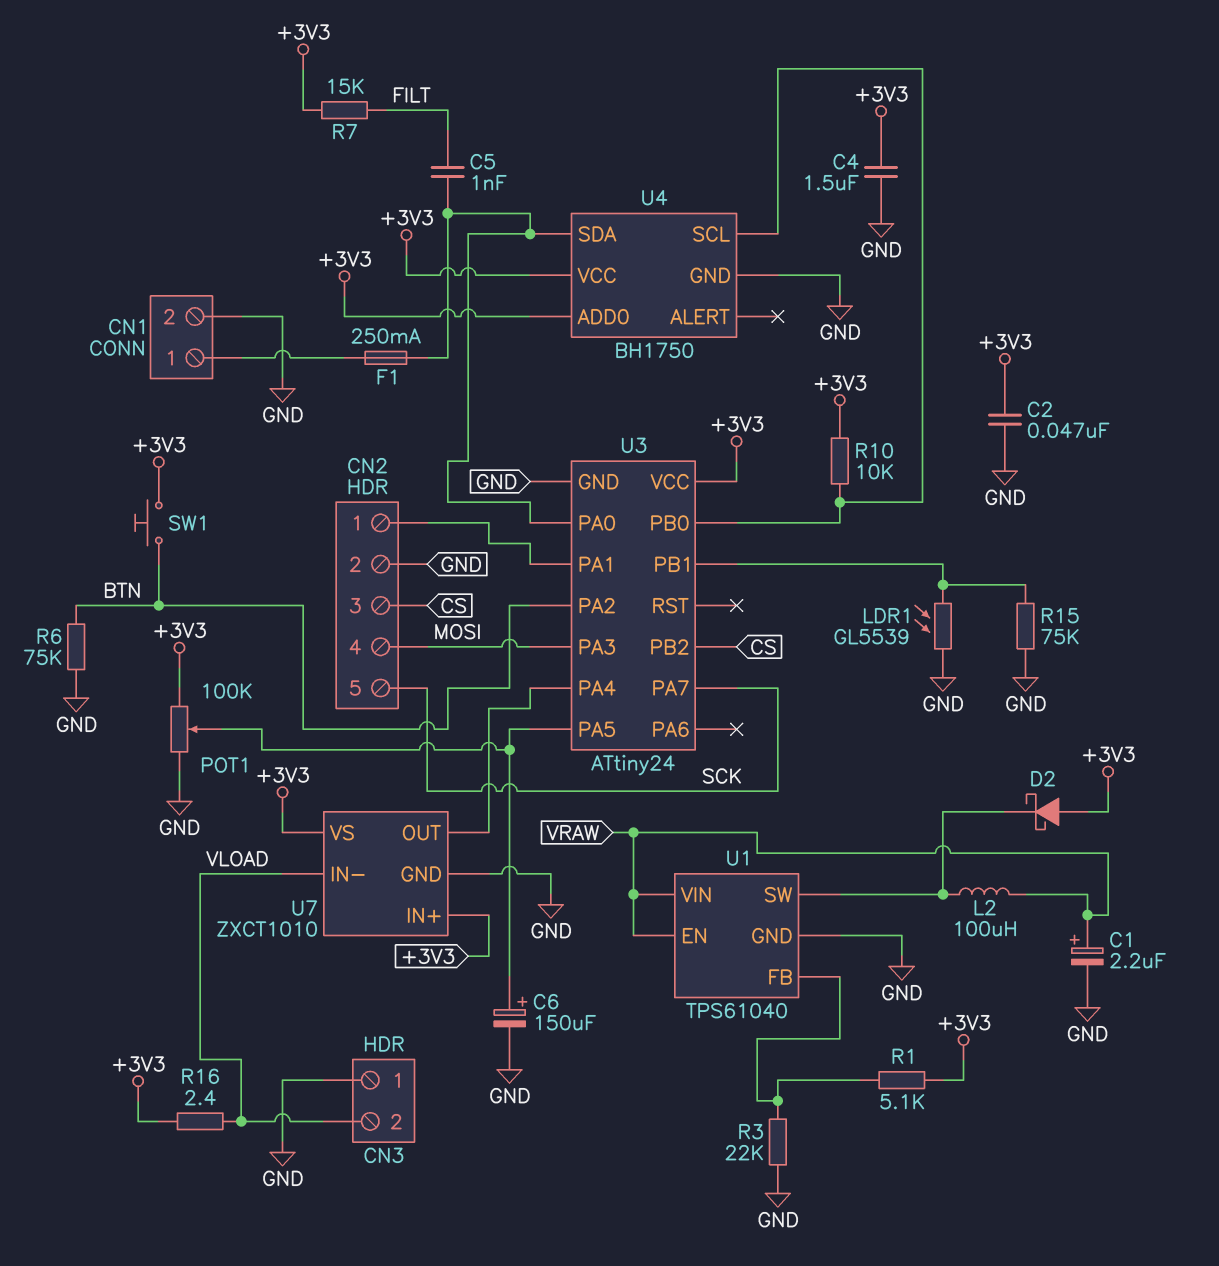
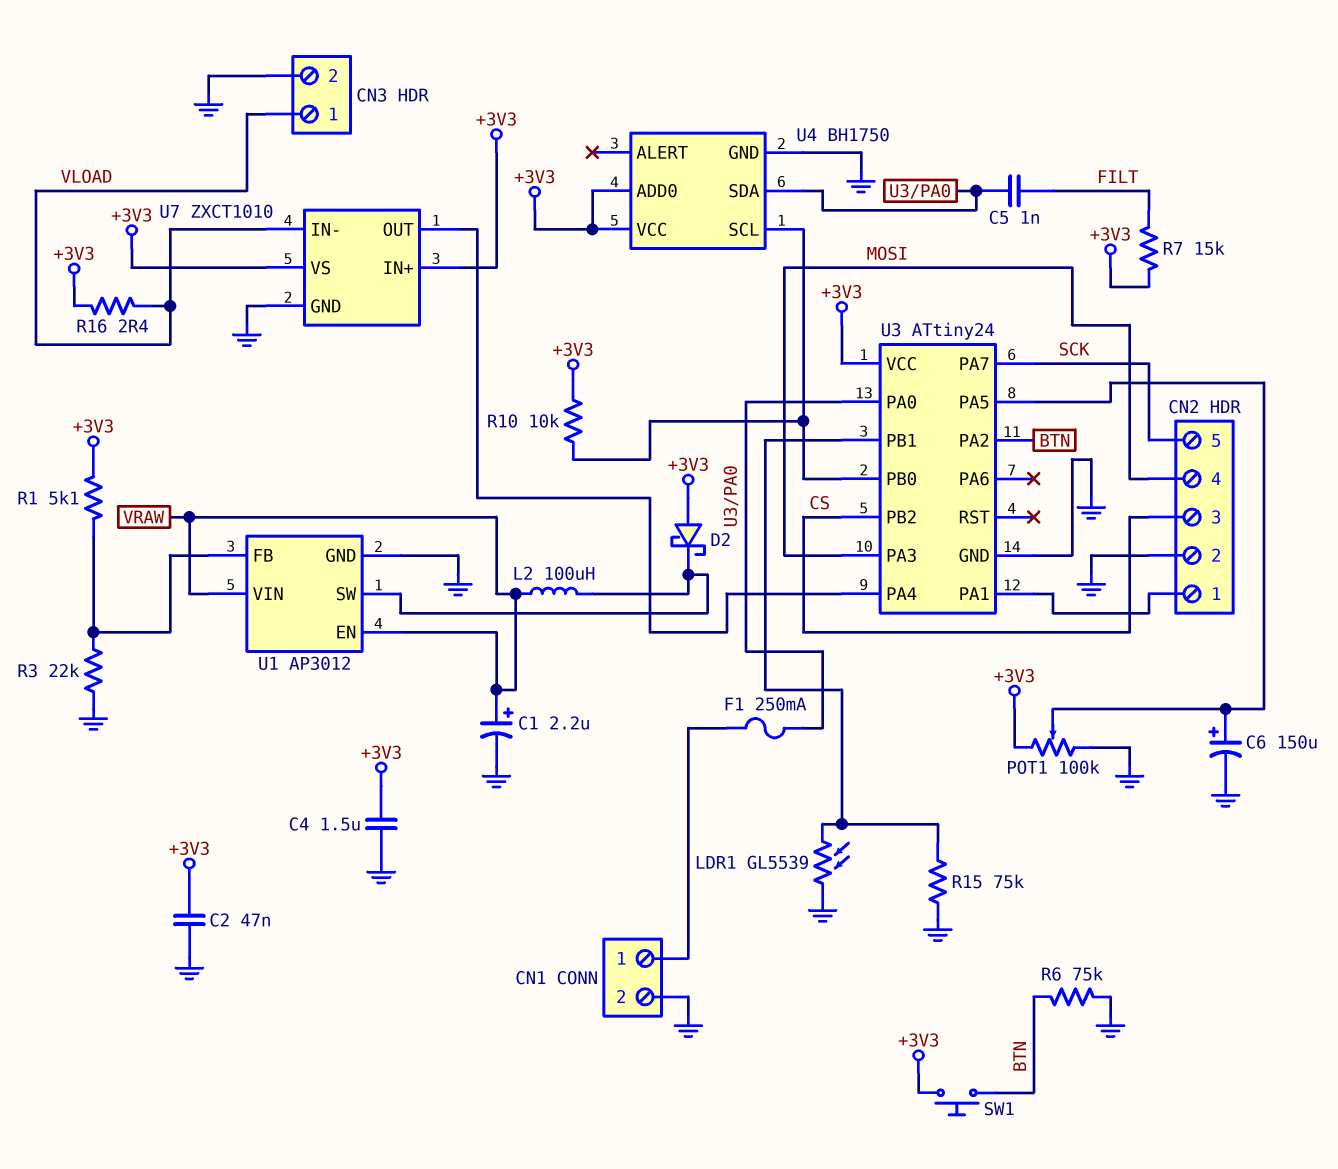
CN3 pin 1: GND -> VLOAD
CN3 pin 2: VLOAD -> GND
U1: TPS61040 -> AP3012

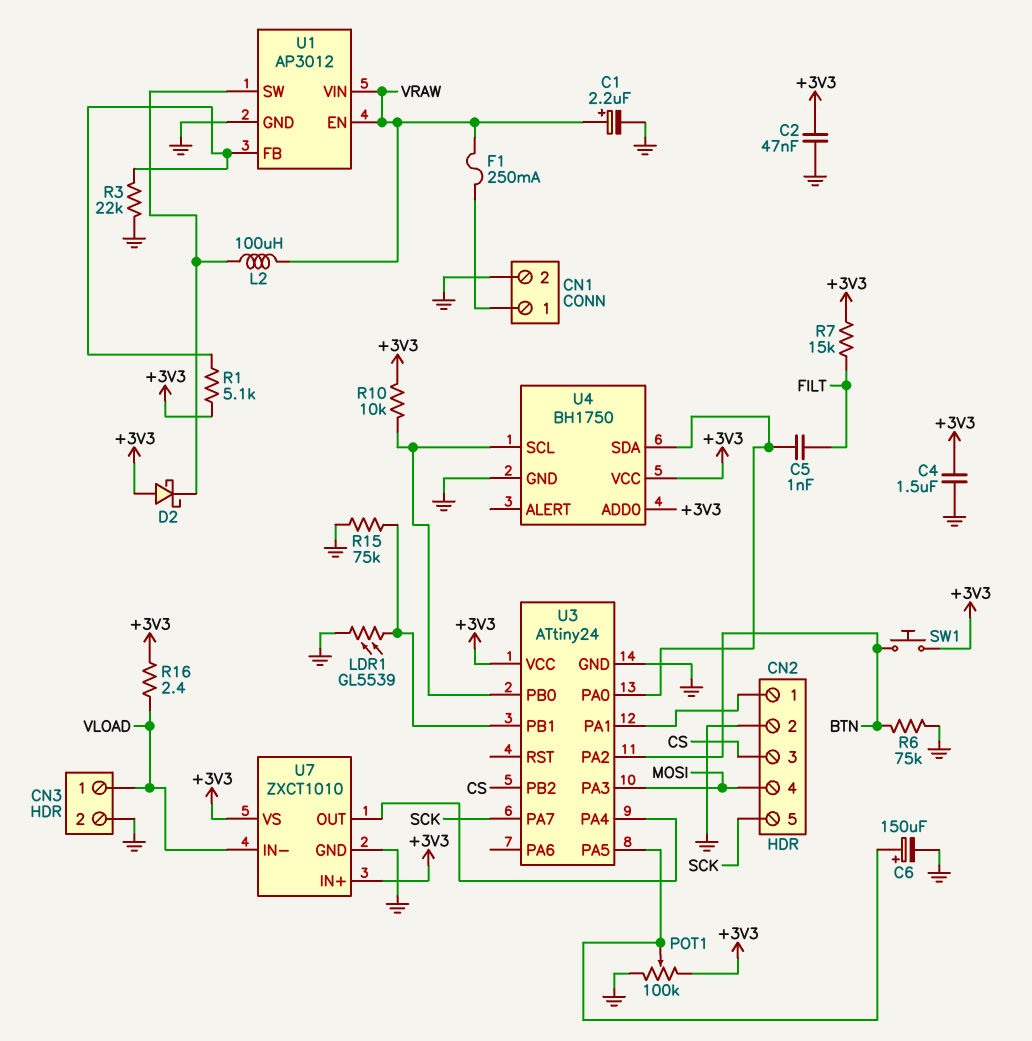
F1: 250mA (CN1/1, U3/PA0) -> 250mA (CN1/1, VRAW)

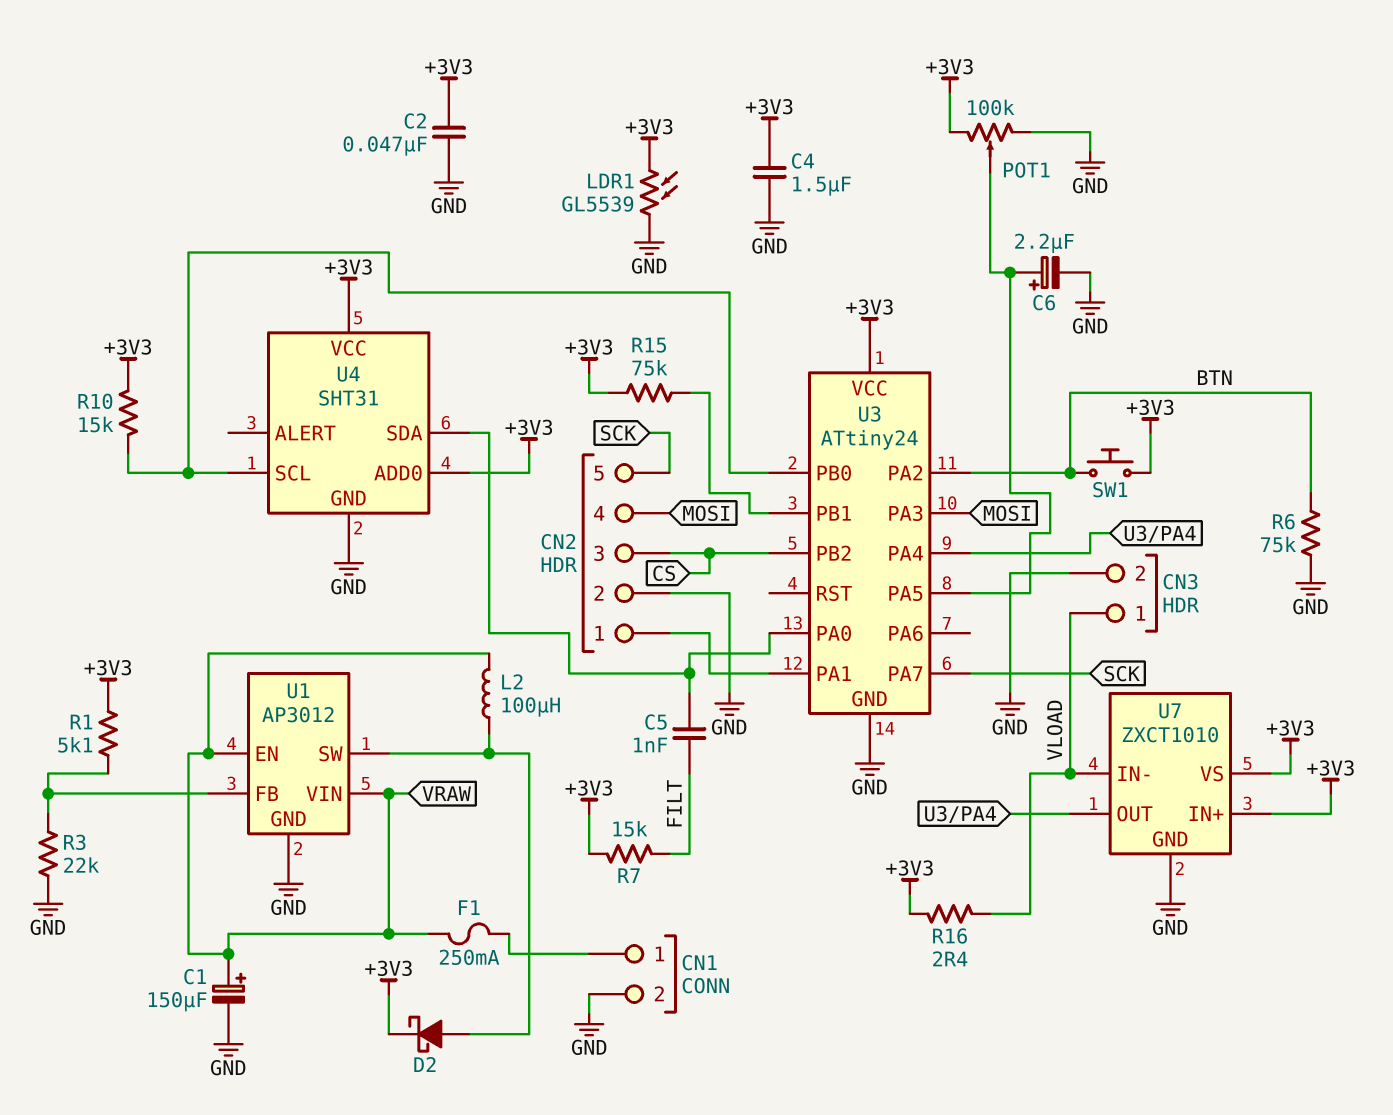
C1: 2.2uF (plus VRAW, minus GND) -> 150uF (plus VRAW, minus GND)
C6: 150uF (plus U3/PA5, minus GND) -> 2.2uF (plus U3/PA5, minus GND)
D2: schottky (A +3V3, K U1/SW) -> schottky (A U1/SW, K +3V3)
LDR1: GL5539 (GND, U3/PB1) -> GL5539 (+3V3, GND)
R10: 10k (+3V3, U3/PB0) -> 15k (+3V3, U3/PB0)
R15: 75k (GND, U3/PB1) -> 75k (+3V3, U3/PB1)
U4: BH1750 -> SHT31

